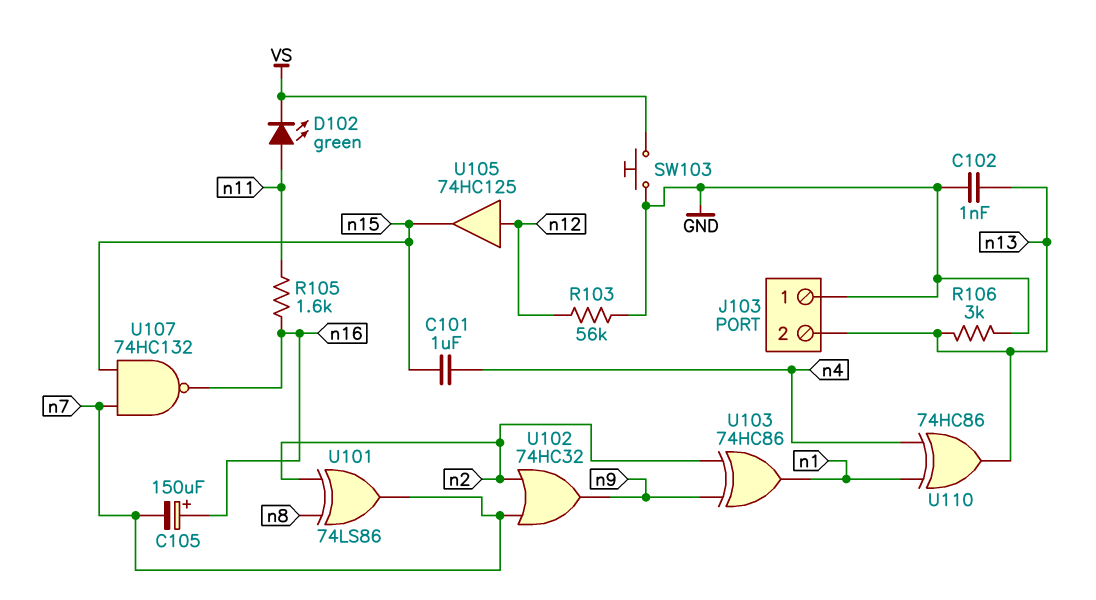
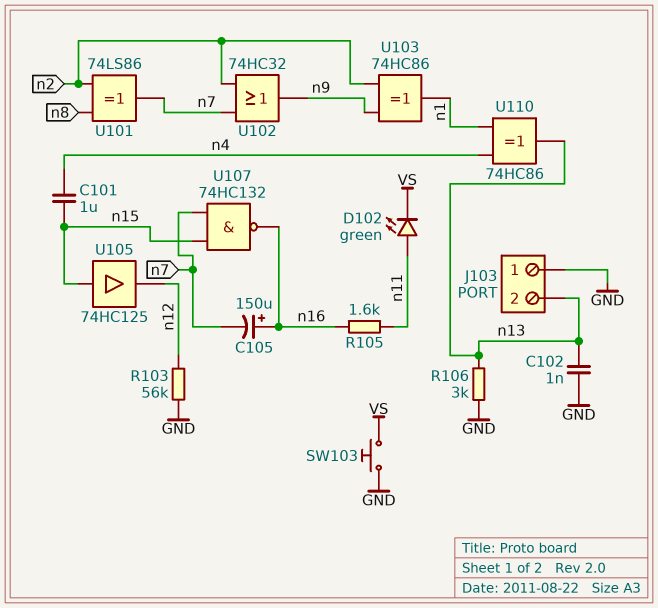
U105: buffer 74HC125 (in n12, out n15) -> buffer 74HC125 (in n15, out n12)

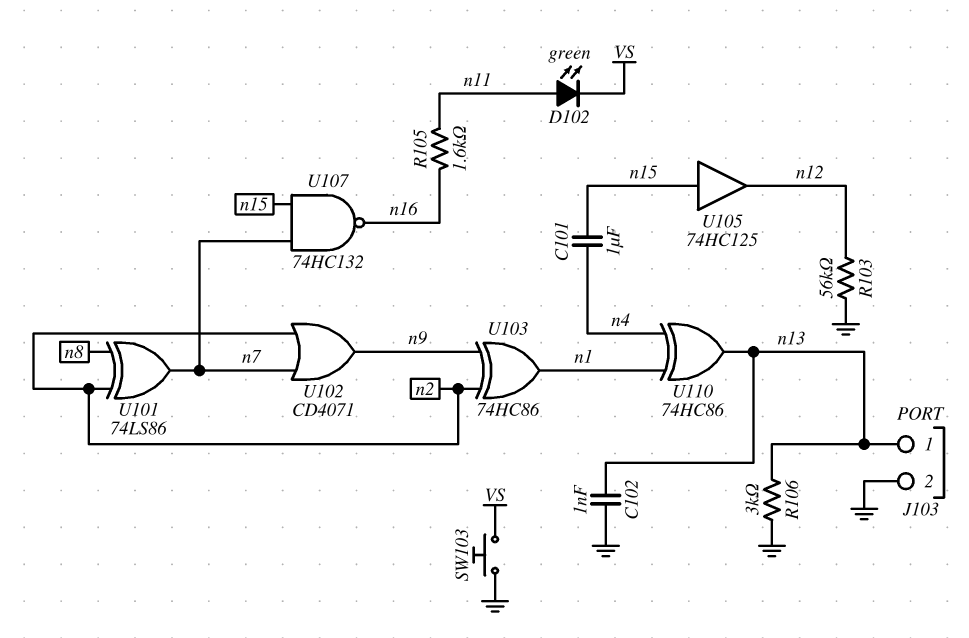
C105: 150uF (plus n16, minus n7) -> none
J103 pin 1: GND -> n13
J103 pin 2: n13 -> GND
U102: OR 74HC32 (in n2, in n7, out n9) -> OR CD4071 (in n2, in n7, out n9)

